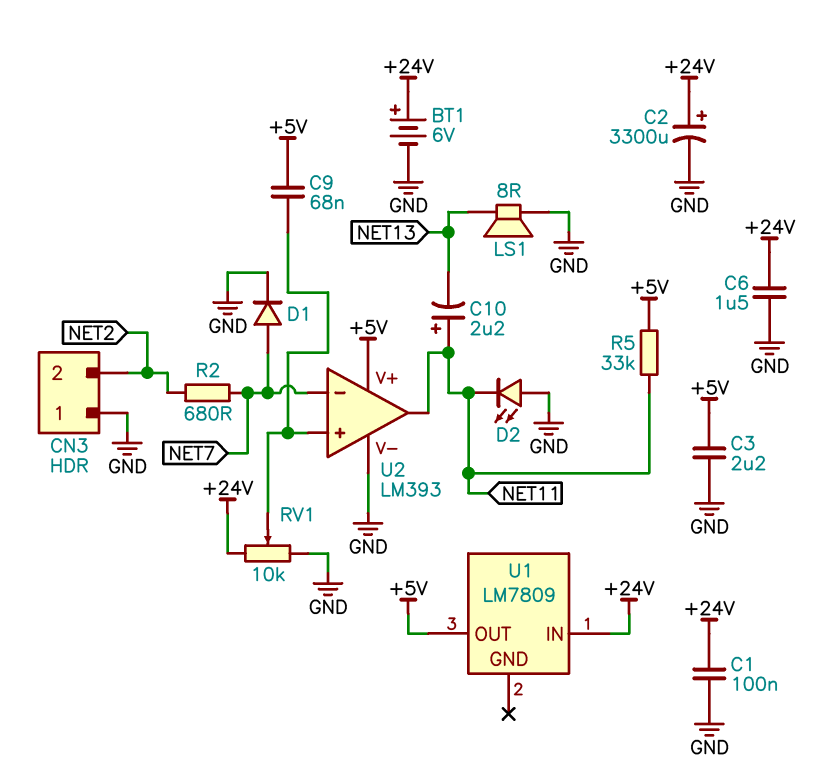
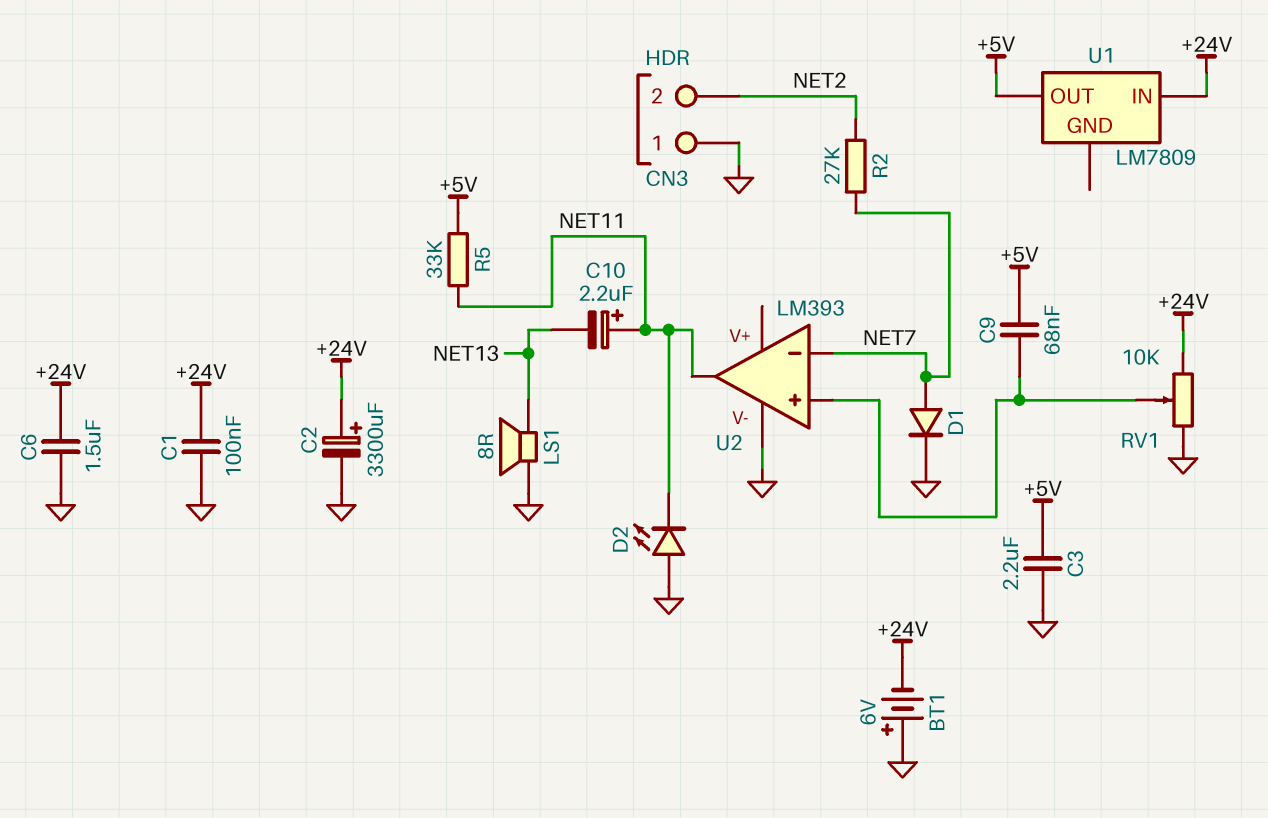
BT1: 6V (plus +24V, minus GND) -> 6V (plus GND, minus +24V)
R2: 680 (NET2, NET7) -> 27k (NET2, NET7)
U2 pin V+: +5V -> none

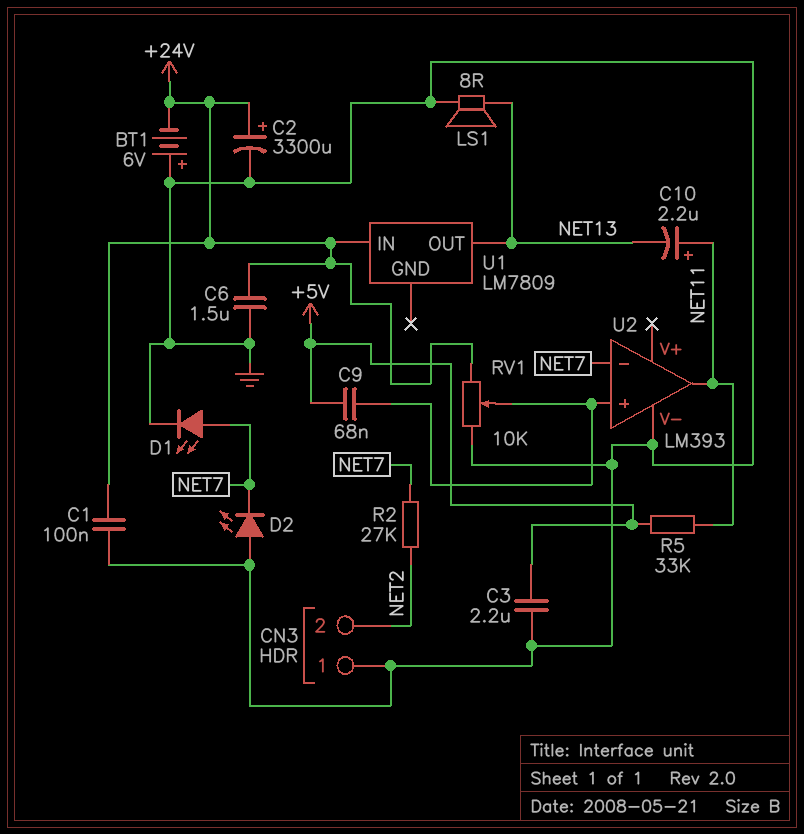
D1: diode (A NET7, K GND) -> LED (A NET7, K GND)
D2: LED (A GND, K NET11) -> LED (A GND, K NET7)
U1 pin OUT: +5V -> NET13

